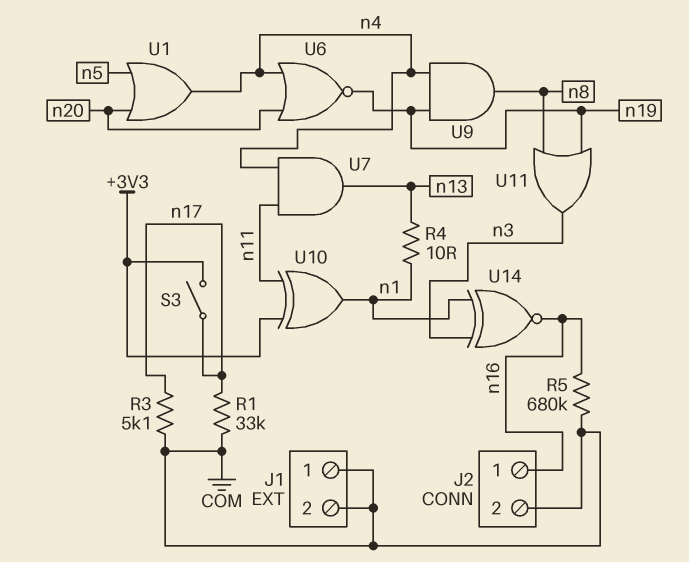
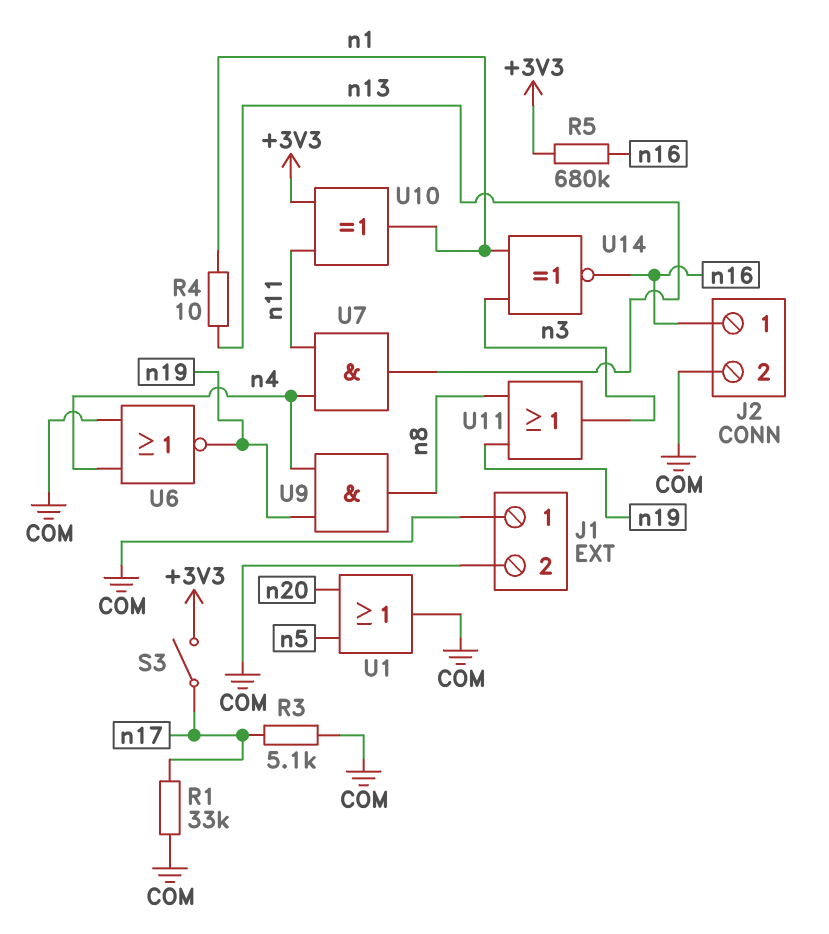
R5: 680k (COM, n16) -> 680k (+3V3, n16)
U1: OR (in n5, in n20, out n4) -> OR (in n5, in n20, out COM)
U6: NOR (in n4, in n20, out n19) -> NOR (in COM, in n4, out n19)

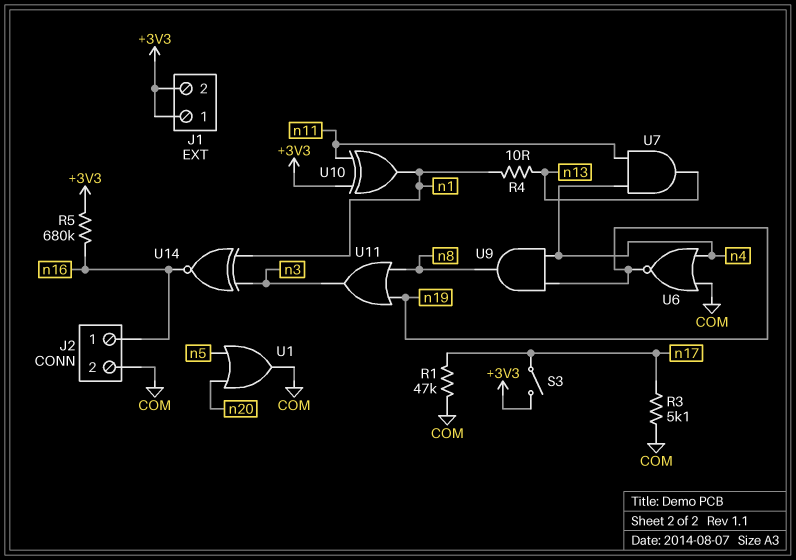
J1 pin 1: COM -> +3V3
J1 pin 2: COM -> +3V3
R1: 33k (COM, n17) -> 47k (COM, n17)

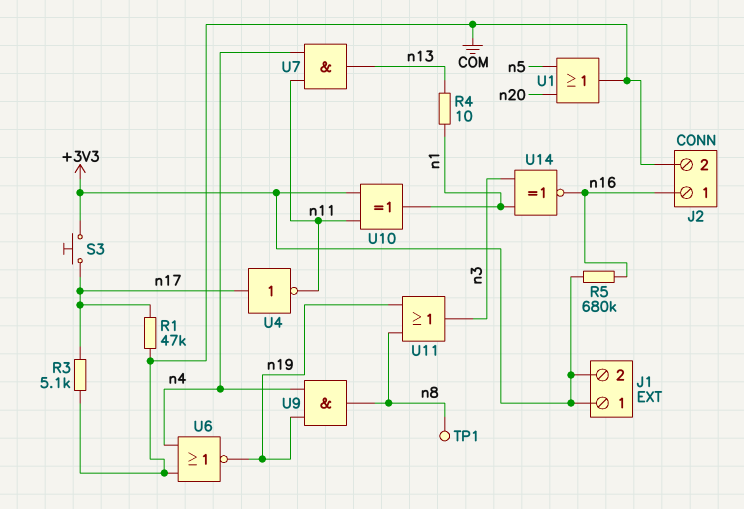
S3: switch (+3V3, n17) -> button (+3V3, n17)
TP1: none -> test point (n8)
U4: none -> NOT (in n17, out n11)

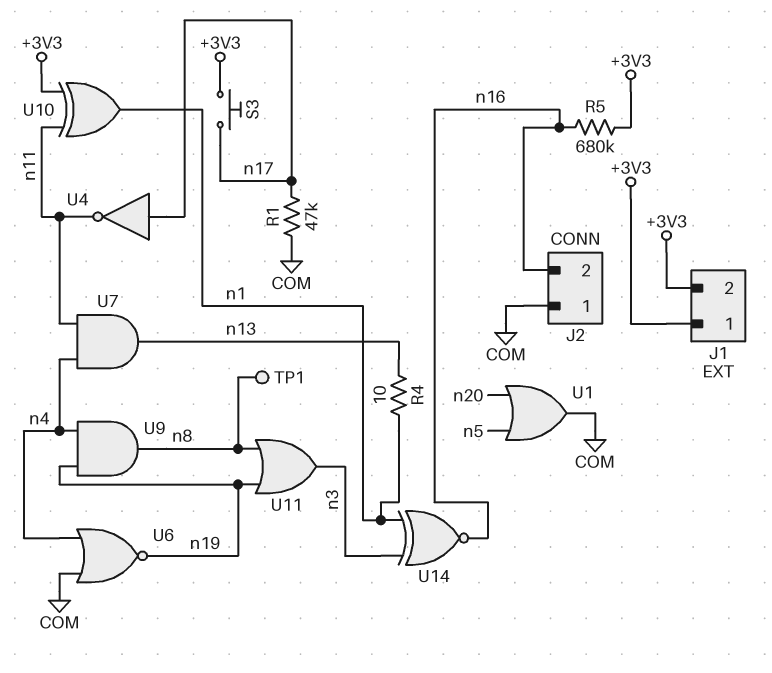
J2 pin 1: n16 -> COM
J2 pin 2: COM -> n16
R3: 5.1k (COM, n17) -> none

